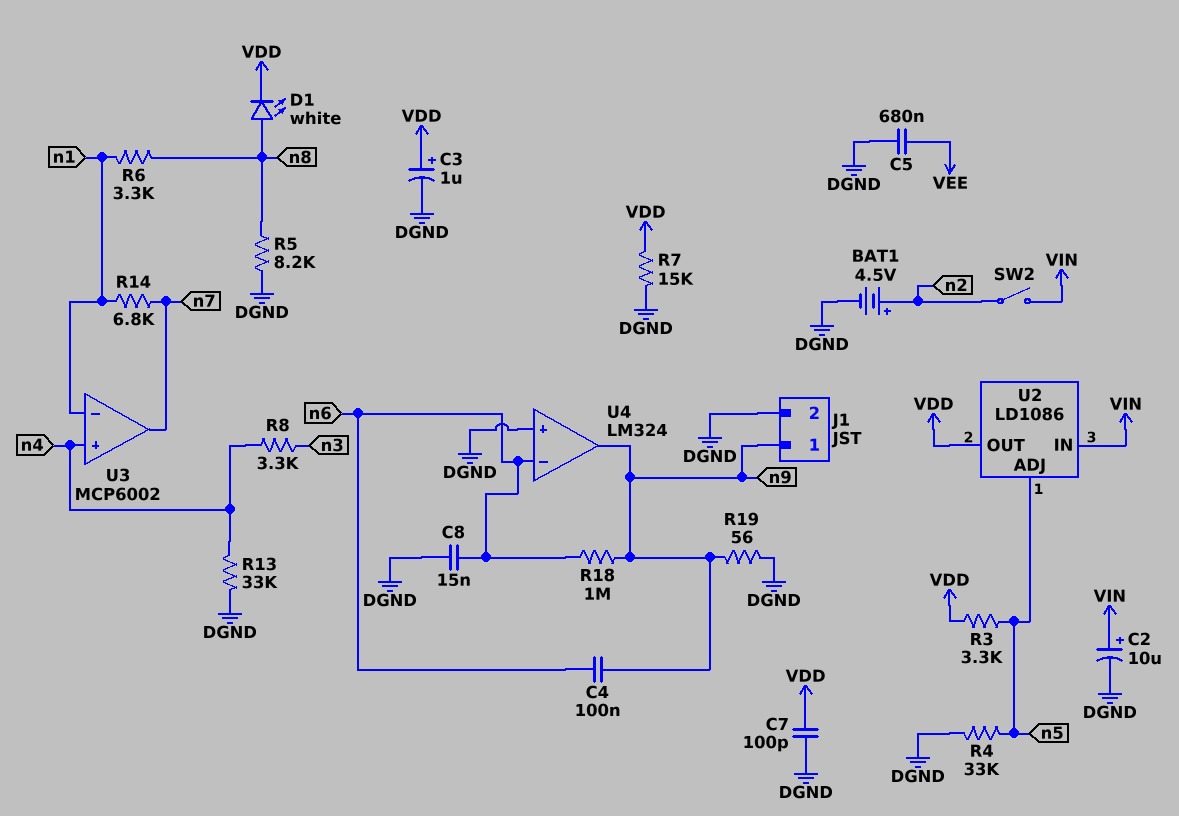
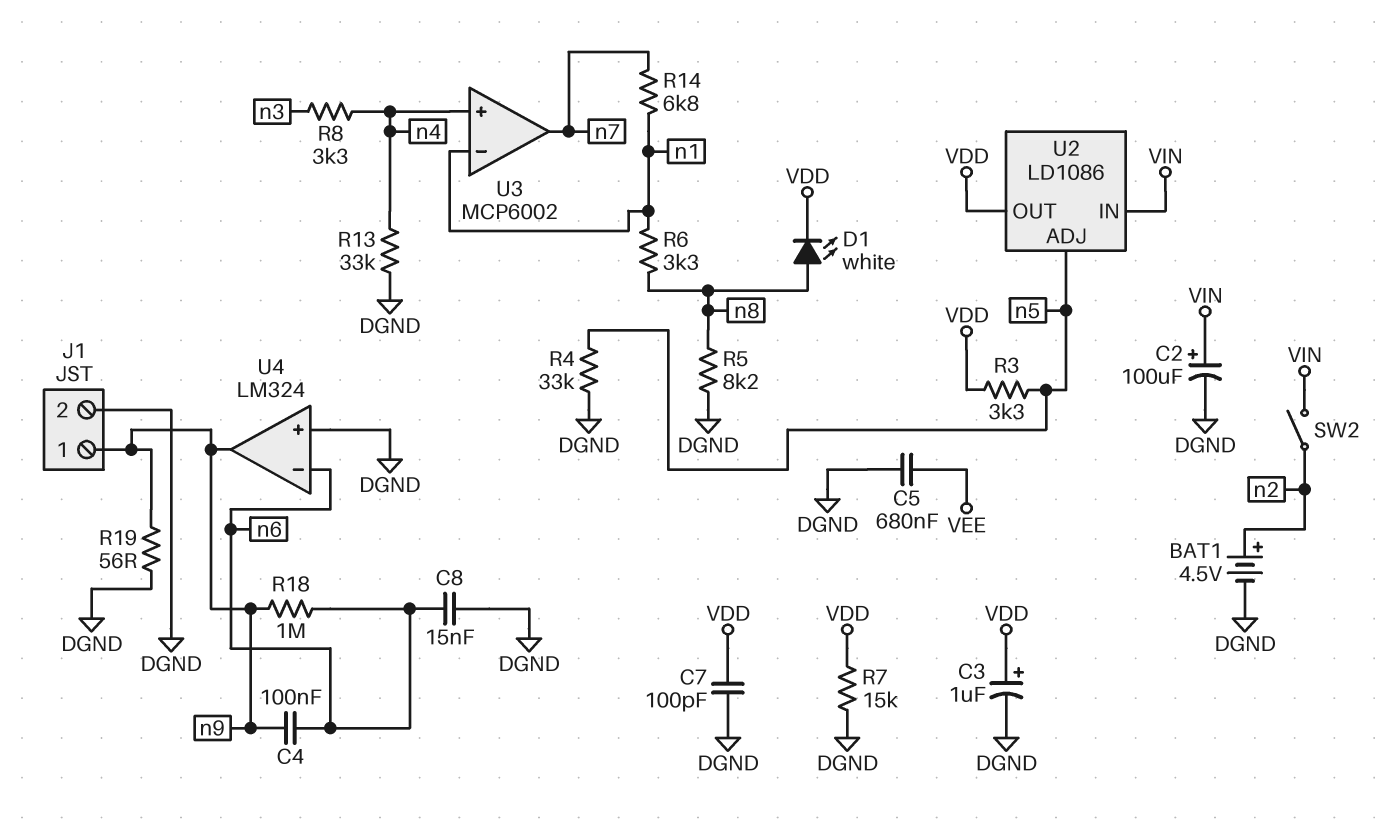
C2: 10uF (plus VIN, minus DGND) -> 100uF (plus VIN, minus DGND)

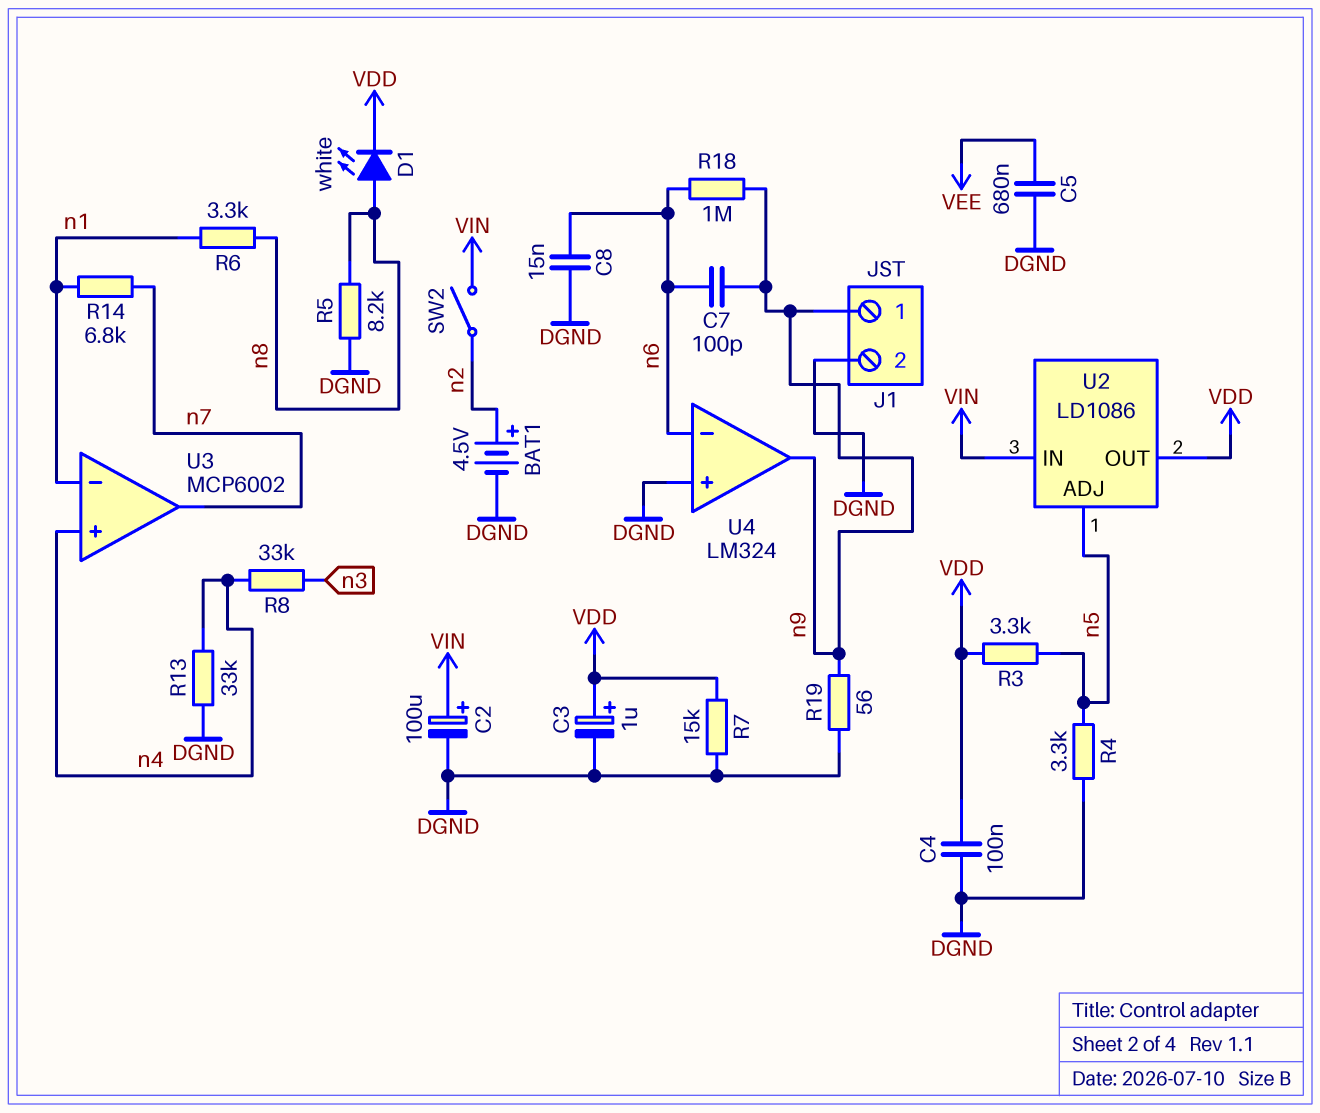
C4: 100nF (n6, n9) -> 100nF (DGND, VDD)
C7: 100pF (DGND, VDD) -> 100pF (n6, n9)
R4: 33k (DGND, n5) -> 3.3k (DGND, n5)
R8: 3.3k (n3, n4) -> 33k (n3, n4)

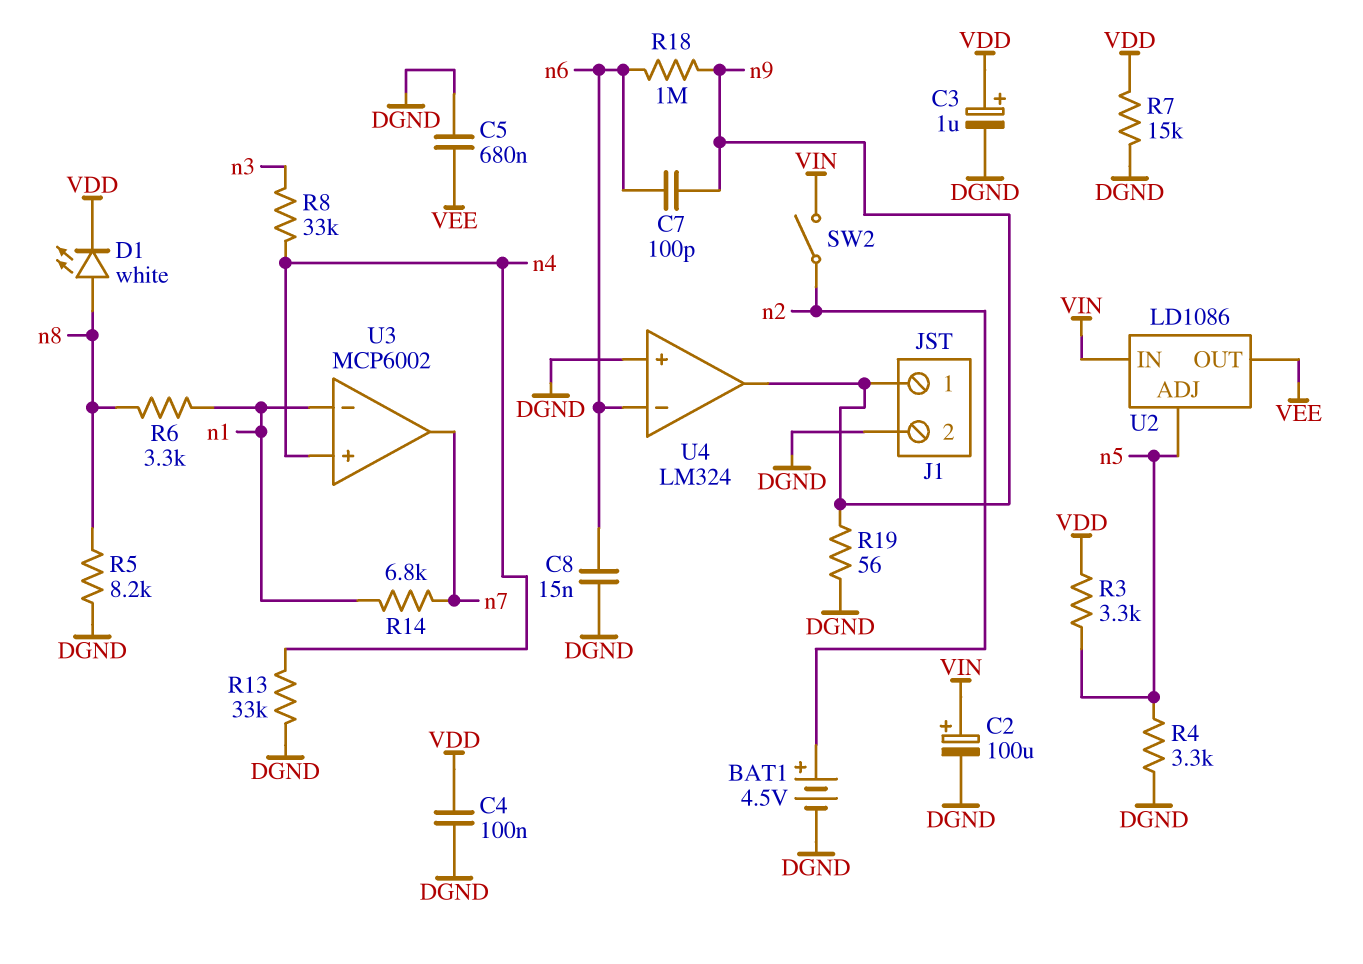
U2 pin OUT: VDD -> VEE

